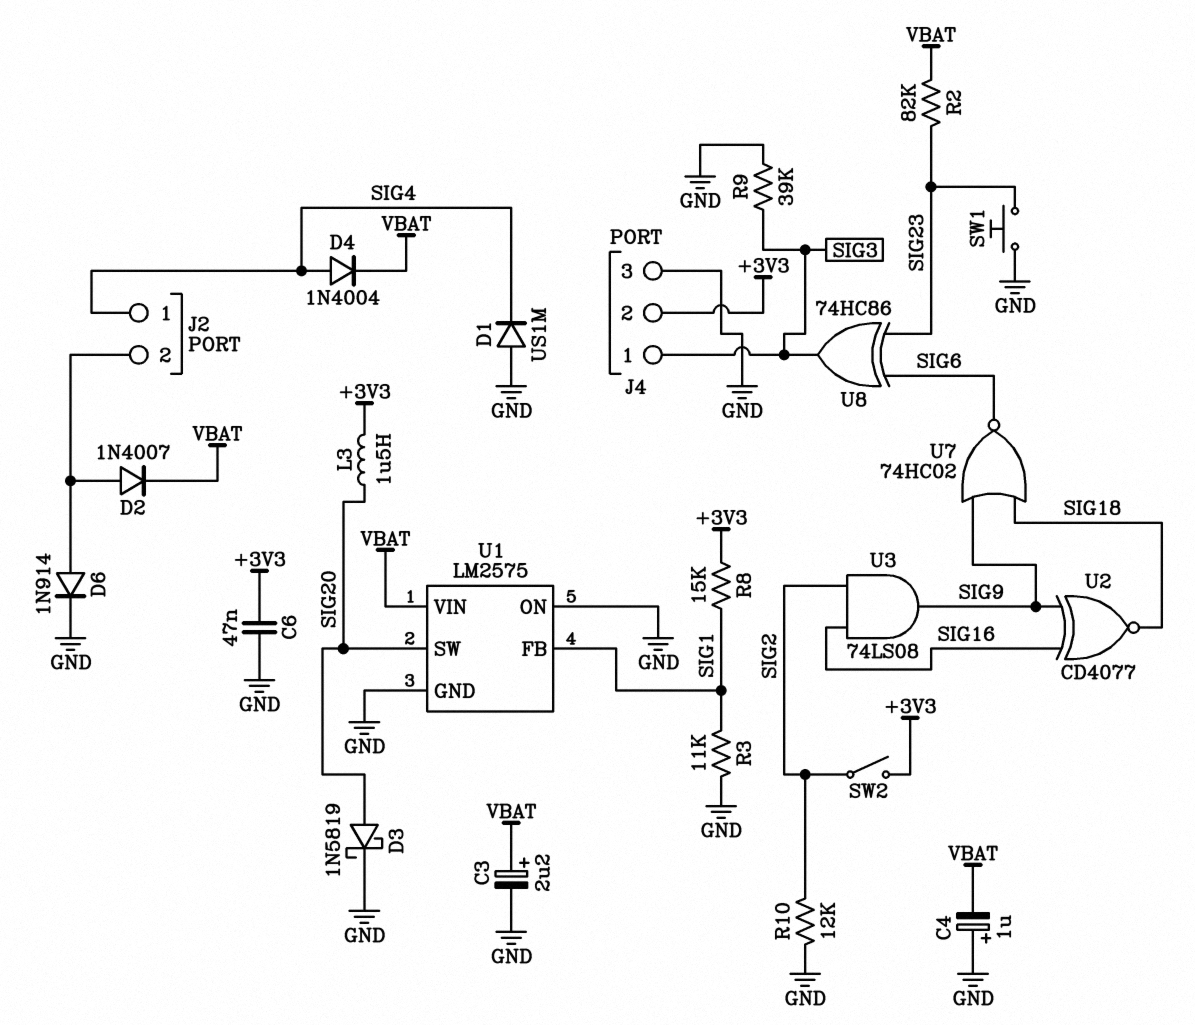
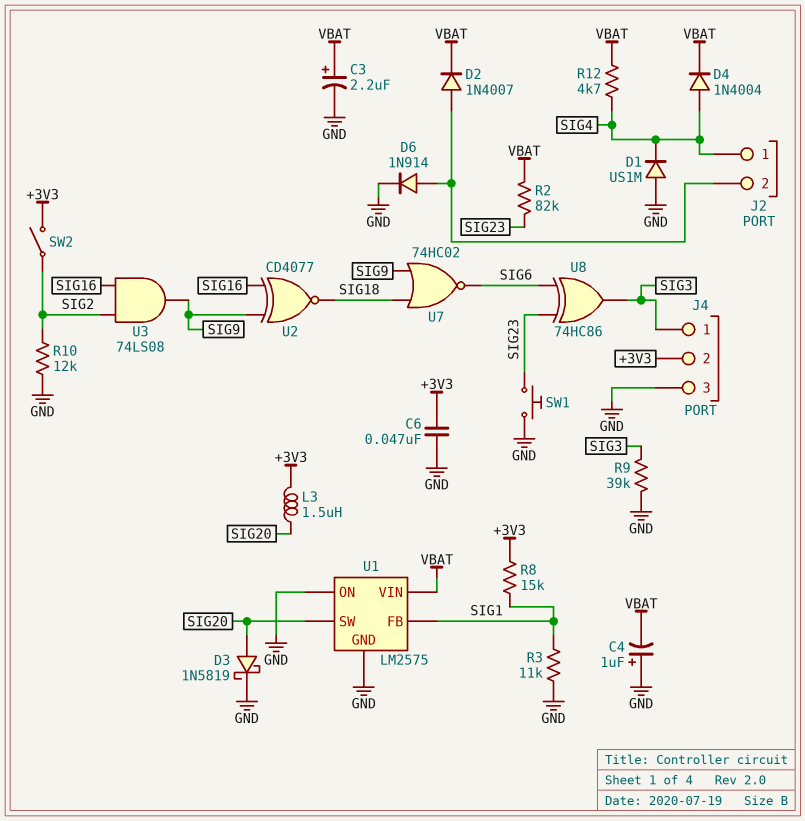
R12: none -> 4.7k (SIG4, VBAT)

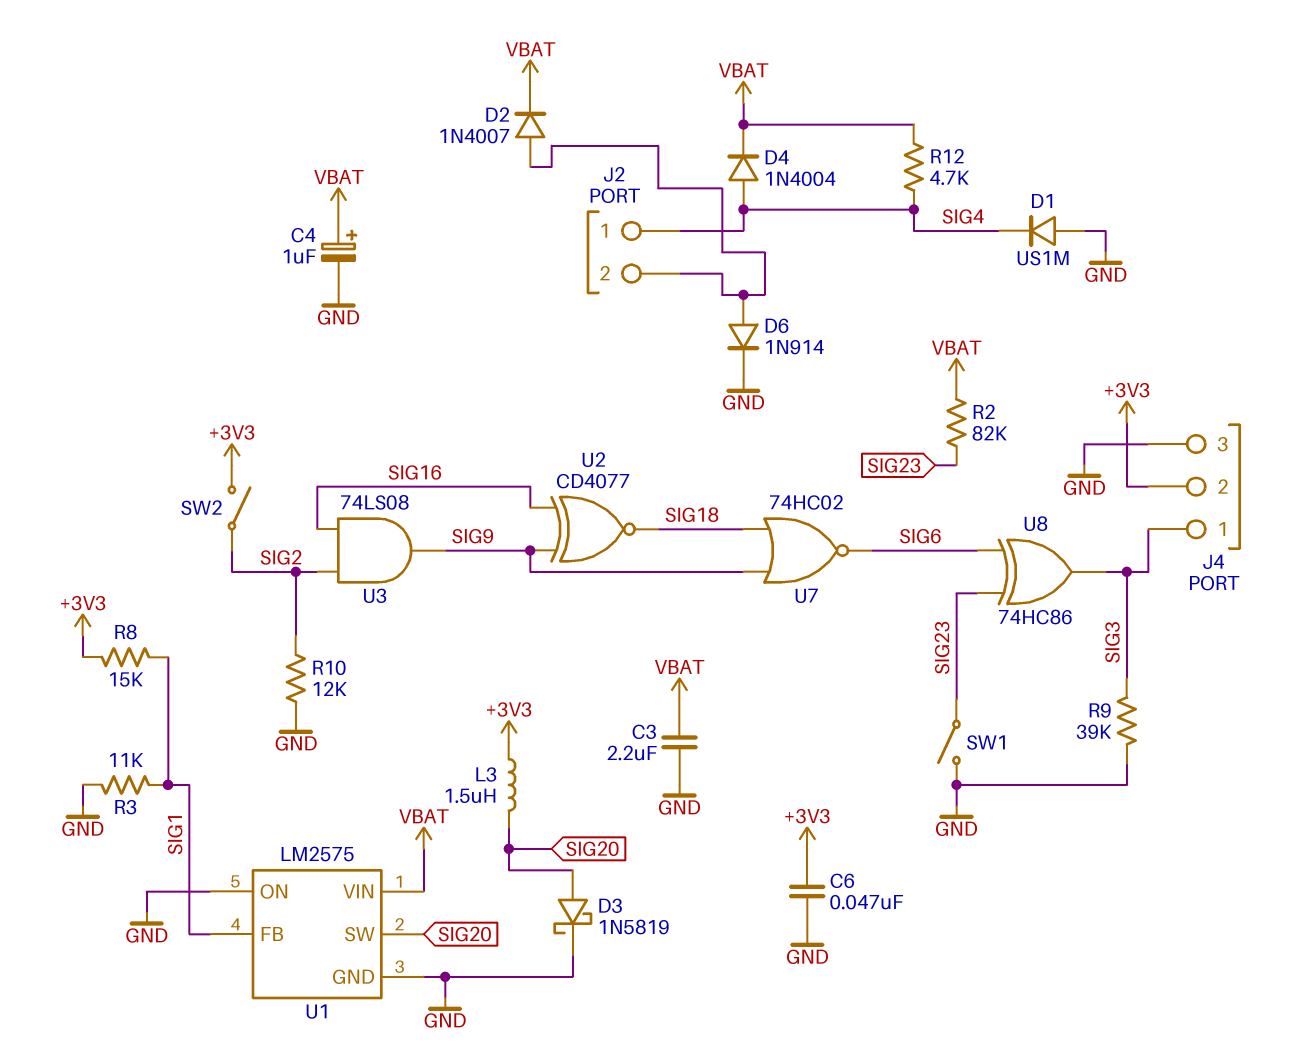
C3: 2.2uF (plus VBAT, minus GND) -> 2.2uF (GND, VBAT)
C4: 1uF (plus GND, minus VBAT) -> 1uF (plus VBAT, minus GND)
SW1: button (GND, SIG23) -> switch (GND, SIG23)

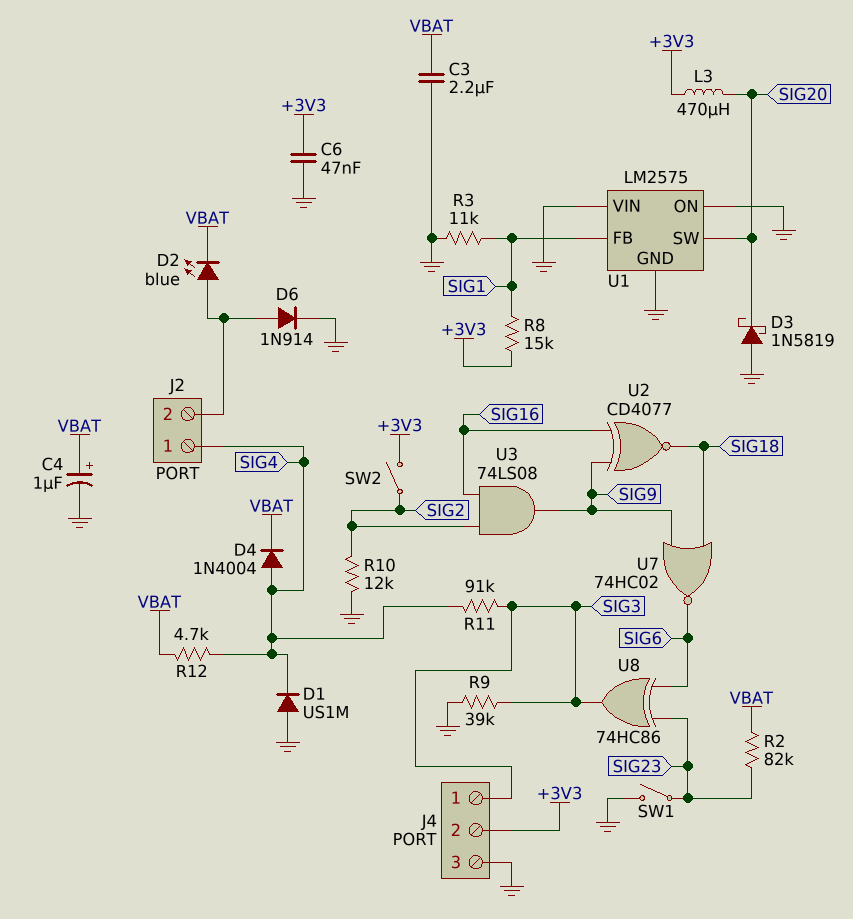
D2: diode 1N4007 (A J2/2, K VBAT) -> LED blue (A J2/2, K VBAT)
D3: schottky 1N5819 (A SIG20, K GND) -> schottky 1N5819 (A GND, K SIG20)
L3: 1.5uH (+3V3, SIG20) -> 470uH (+3V3, SIG20)
R11: none -> 91k (SIG3, SIG4)
U1 pin VIN: VBAT -> GND

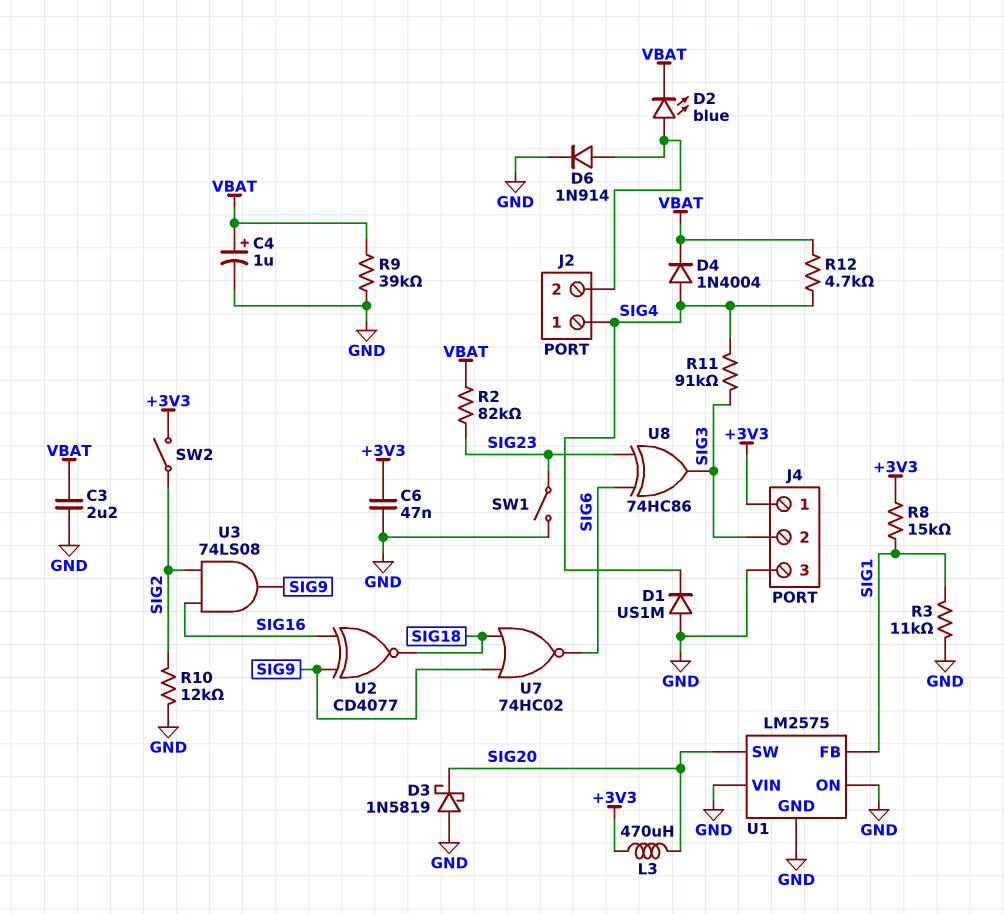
J4 pin 1: SIG3 -> +3V3
J4 pin 2: +3V3 -> SIG3
R9: 39k (GND, SIG3) -> 39k (GND, VBAT)

